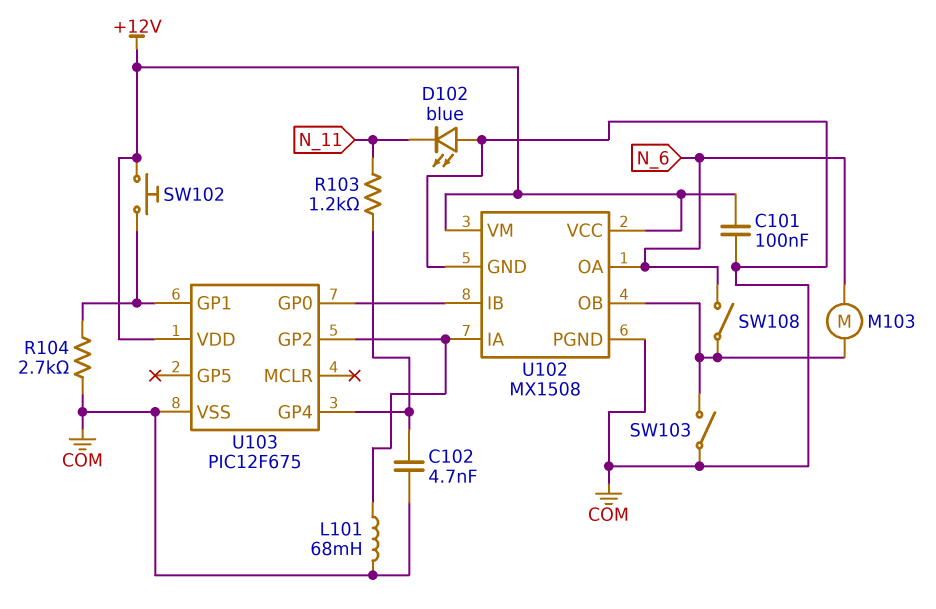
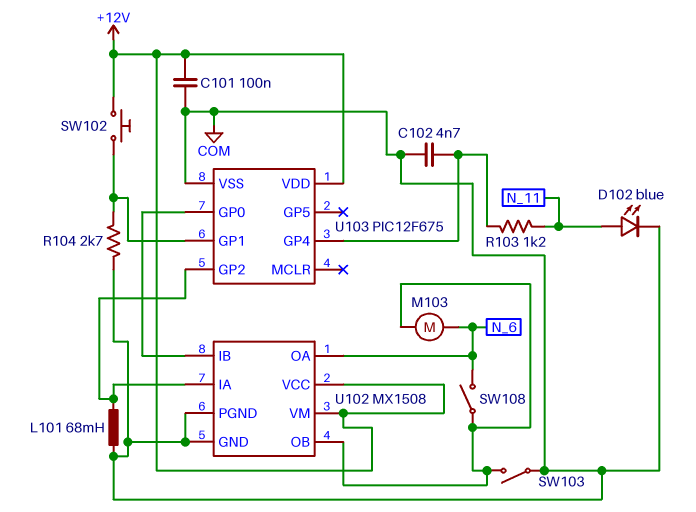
D102: LED blue (A COM, K N_11) -> LED blue (A N_11, K COM)

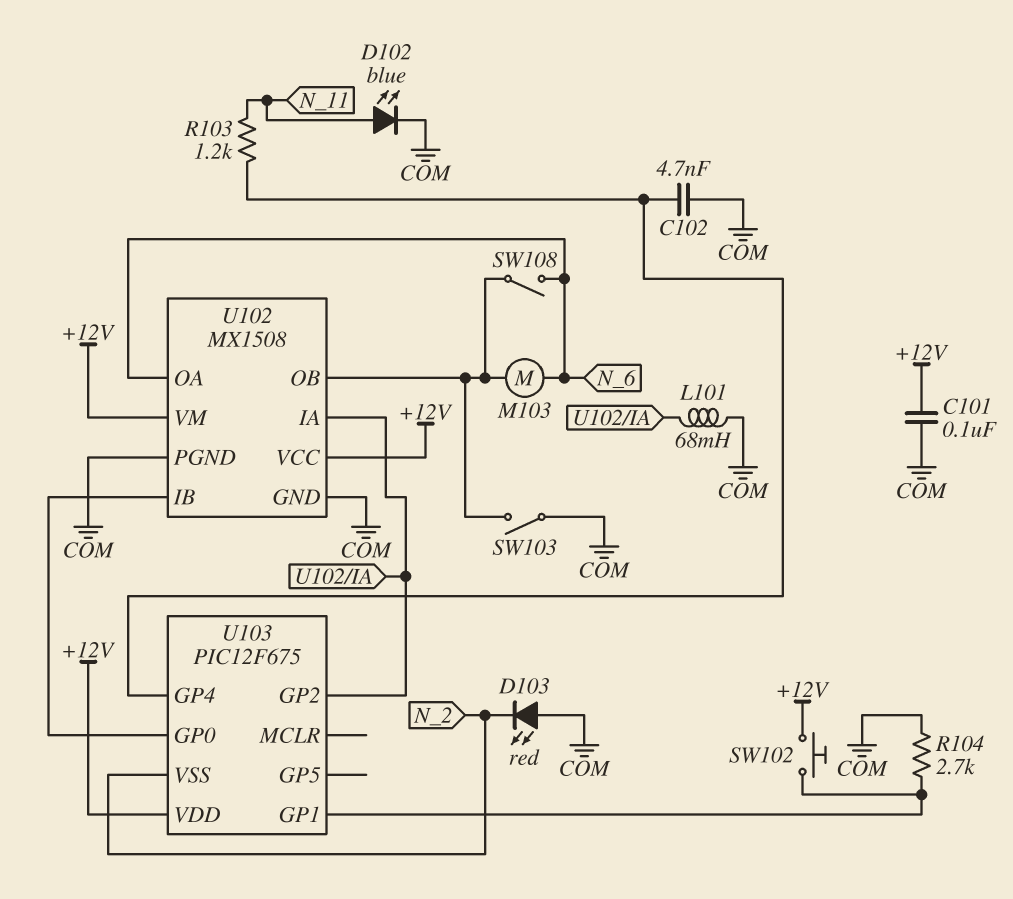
D103: none -> LED red (A COM, K N_2)
U103 pin VSS: COM -> N_2

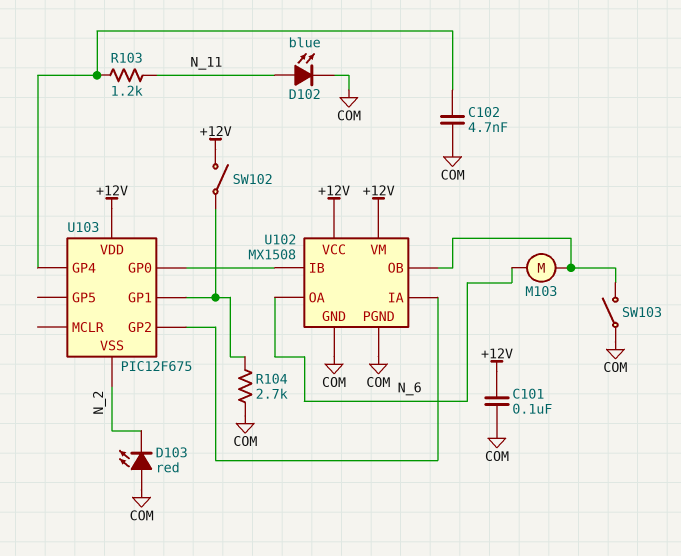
L101: 68mH (COM, U102/IA) -> none
SW102: button (+12V, U103/GP1) -> switch (+12V, U103/GP1)
SW108: switch (N_6, U102/OB) -> none

